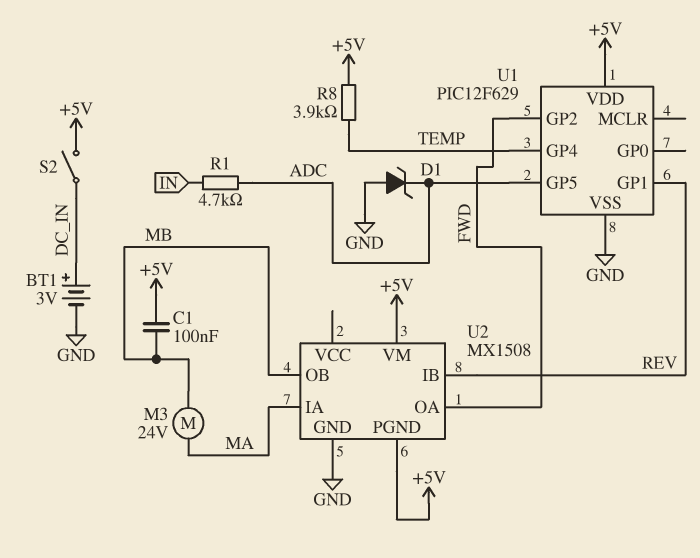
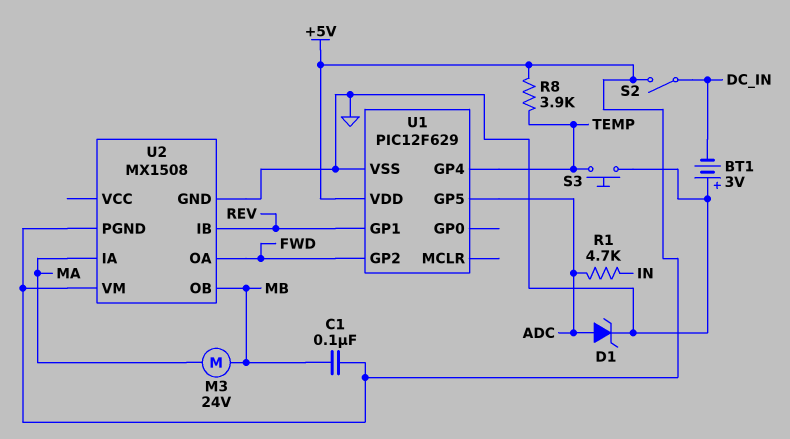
BT1: 3V (plus DC_IN, minus GND) -> 3V (plus GND, minus DC_IN)
D1: zener (A GND, K ADC) -> zener (A ADC, K GND)
S3: none -> button (GND, TEMP)

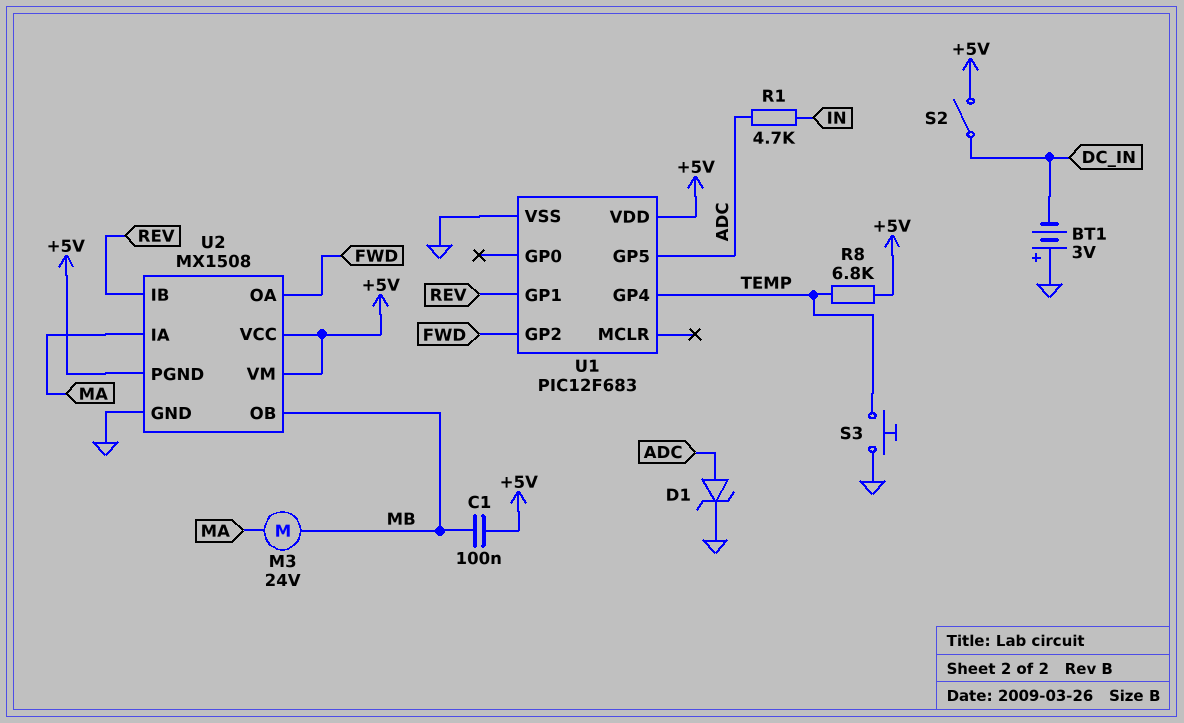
R8: 3.9k (+5V, TEMP) -> 6.8k (+5V, TEMP)
U1: PIC12F629 -> PIC12F683
U2 pin VCC: none -> +5V

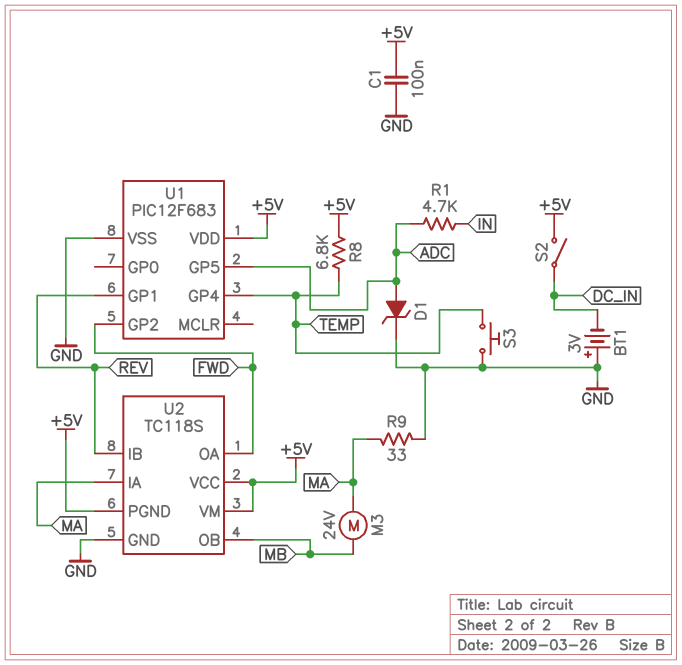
C1: 100nF (+5V, MB) -> 100nF (+5V, GND)
R9: none -> 33 (GND, MA)
U2: MX1508 -> TC118S

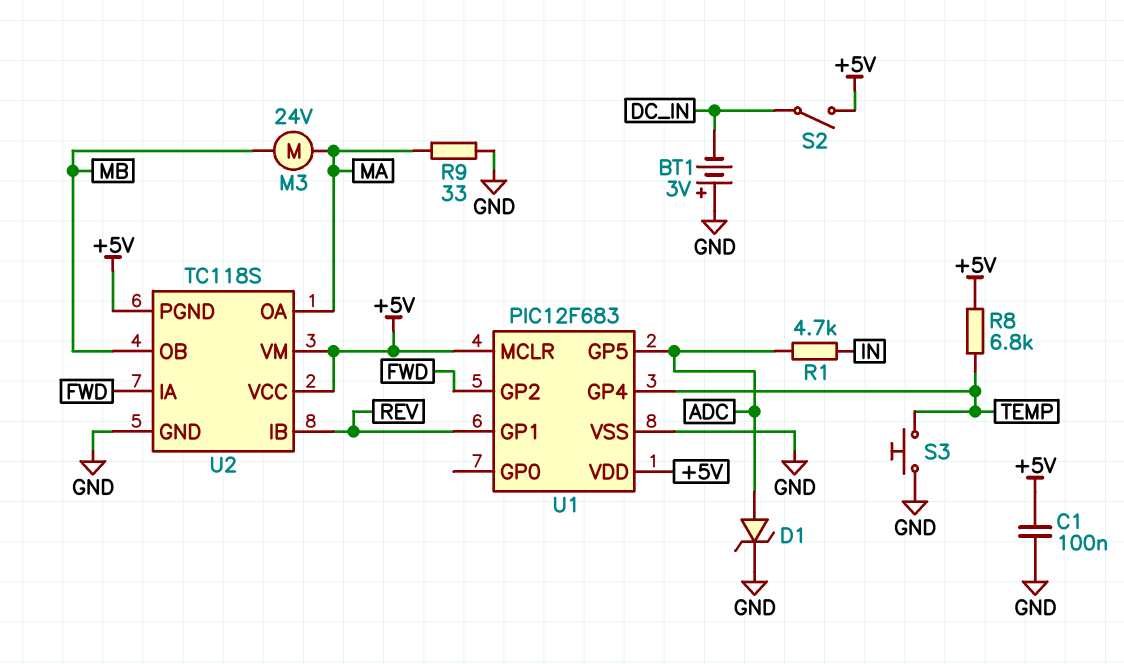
U1 pin MCLR: none -> +5V
U2 pin IA: MA -> FWD
U2 pin OA: FWD -> MA

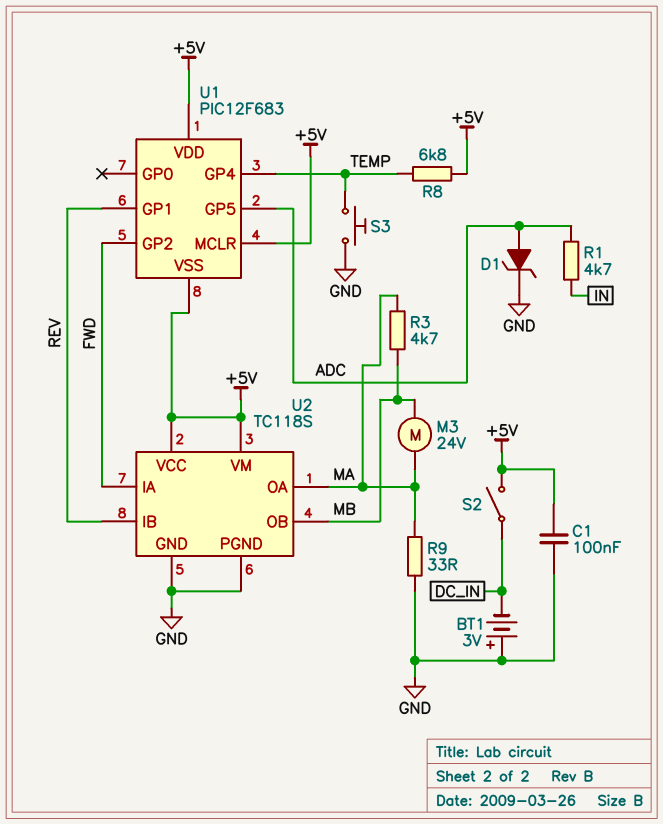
R3: none -> 4.7k (MA, MB)
U1 pin VSS: GND -> +5V
U2 pin PGND: +5V -> GND

